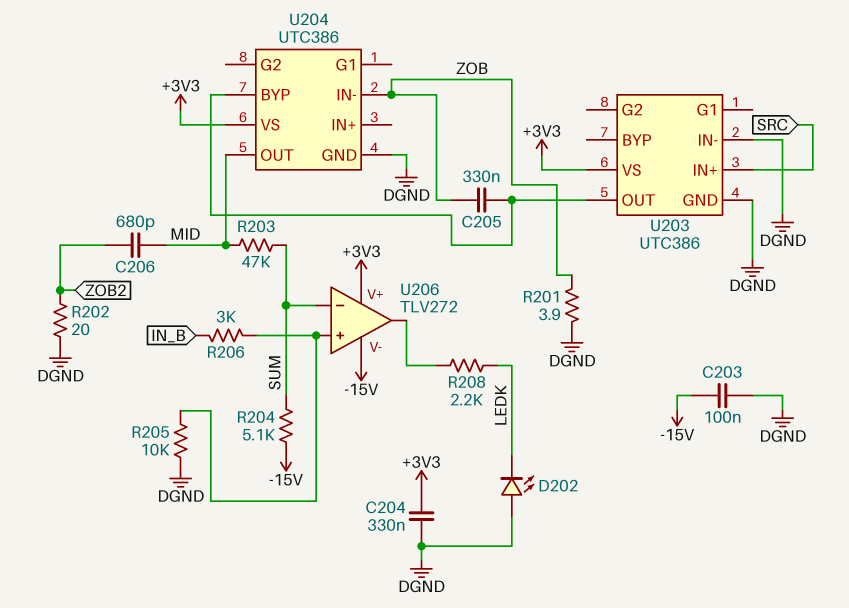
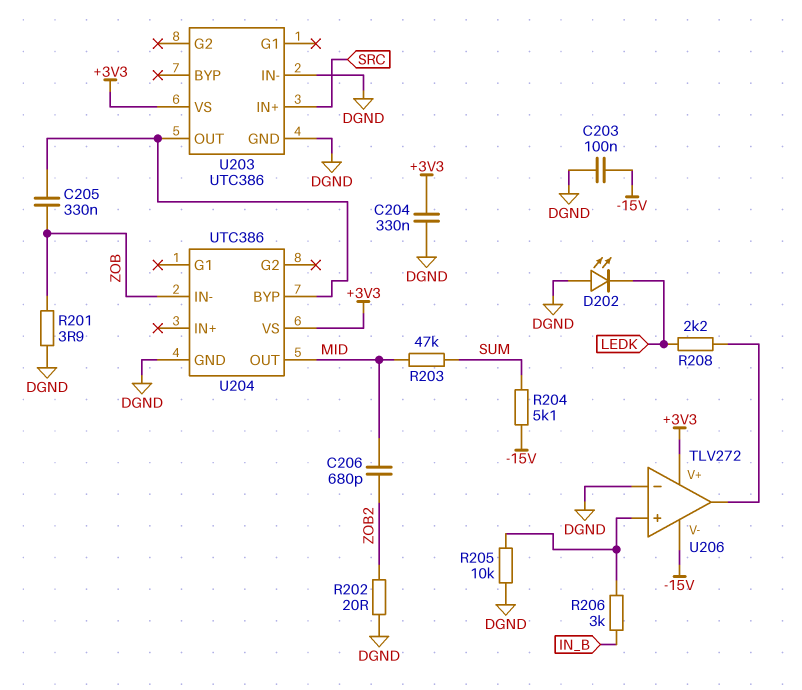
U206 pin in-: SUM -> DGND

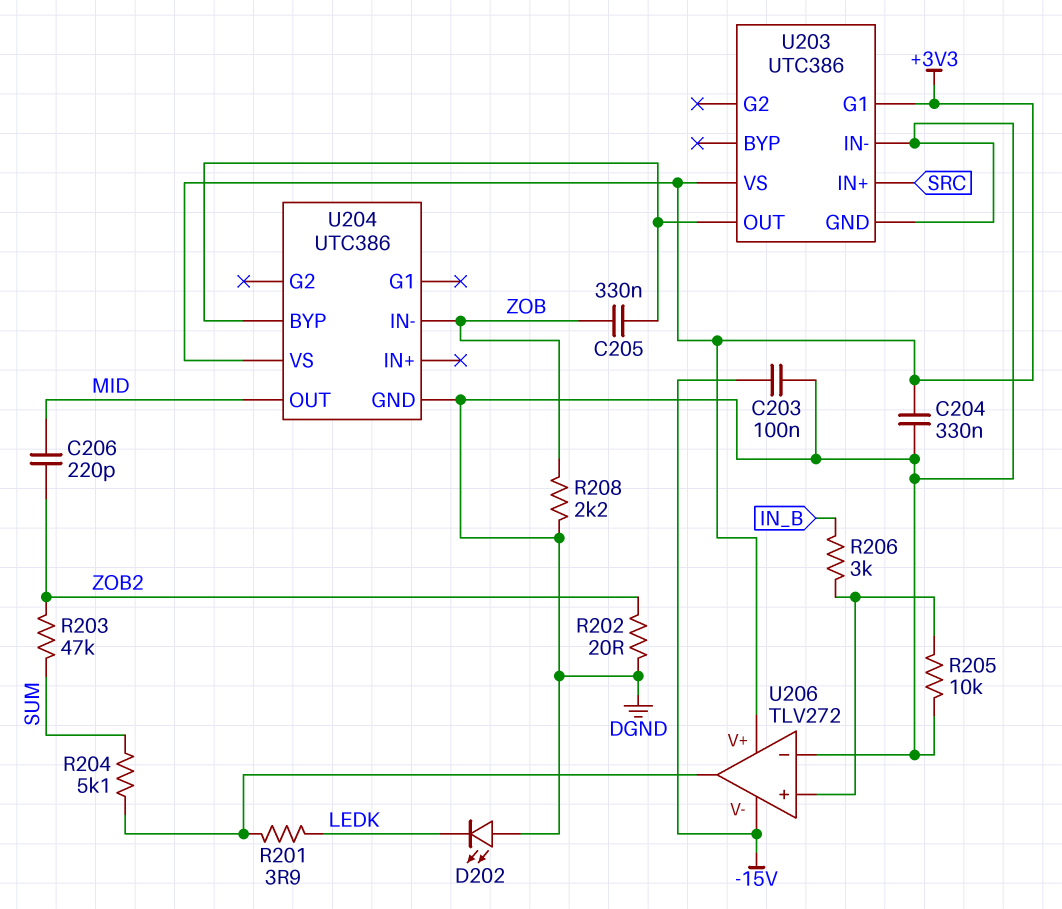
C206: 680pF (MID, ZOB2) -> 220pF (MID, ZOB2)
R201: 3.9 (DGND, ZOB) -> 3.9 (LEDK, U206/out)
R203: 47k (MID, SUM) -> 47k (SUM, ZOB2)
R204: 5.1k (-15V, SUM) -> 5.1k (SUM, U206/out)
R208: 2.2k (LEDK, U206/out) -> 2.2k (DGND, ZOB)
U203 pin G1: none -> +3V3

